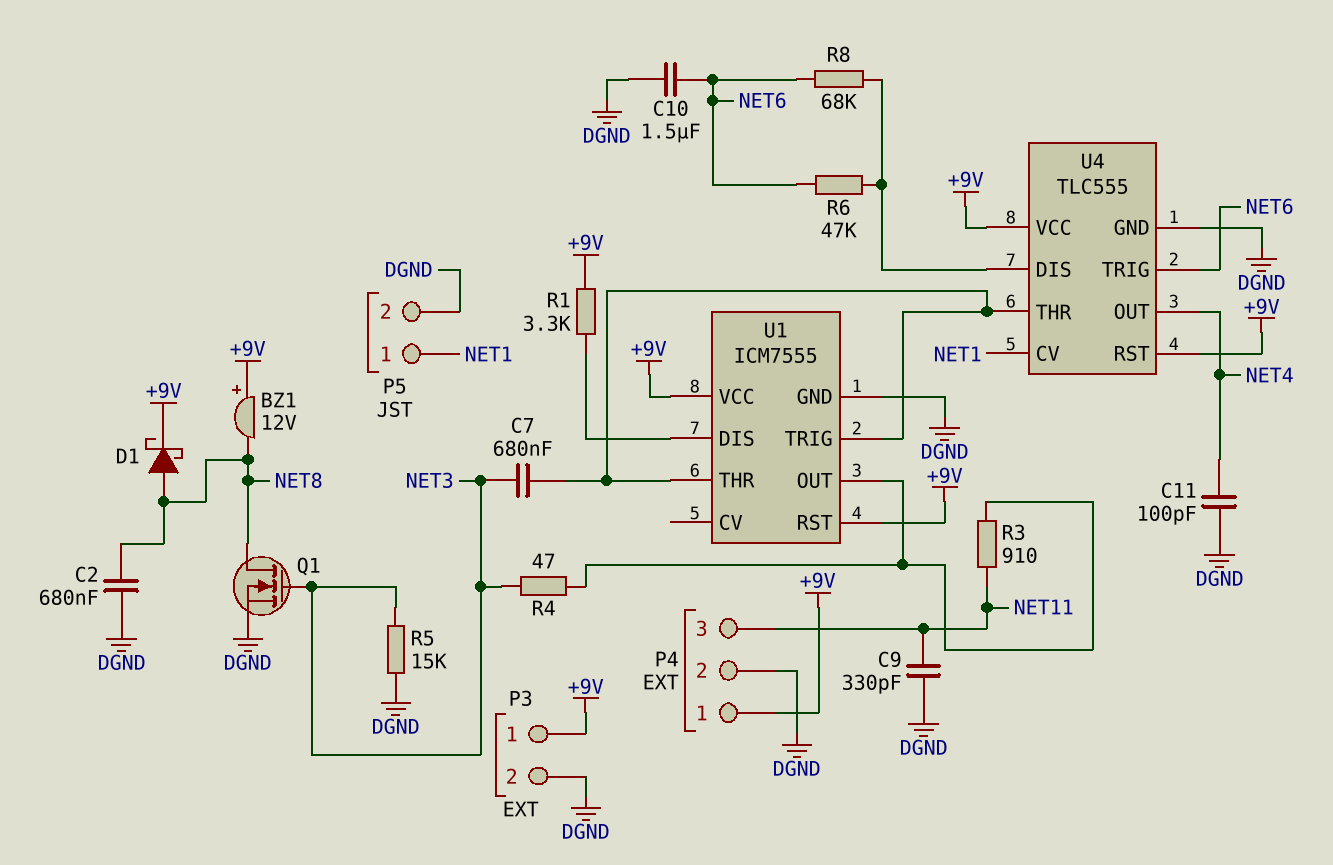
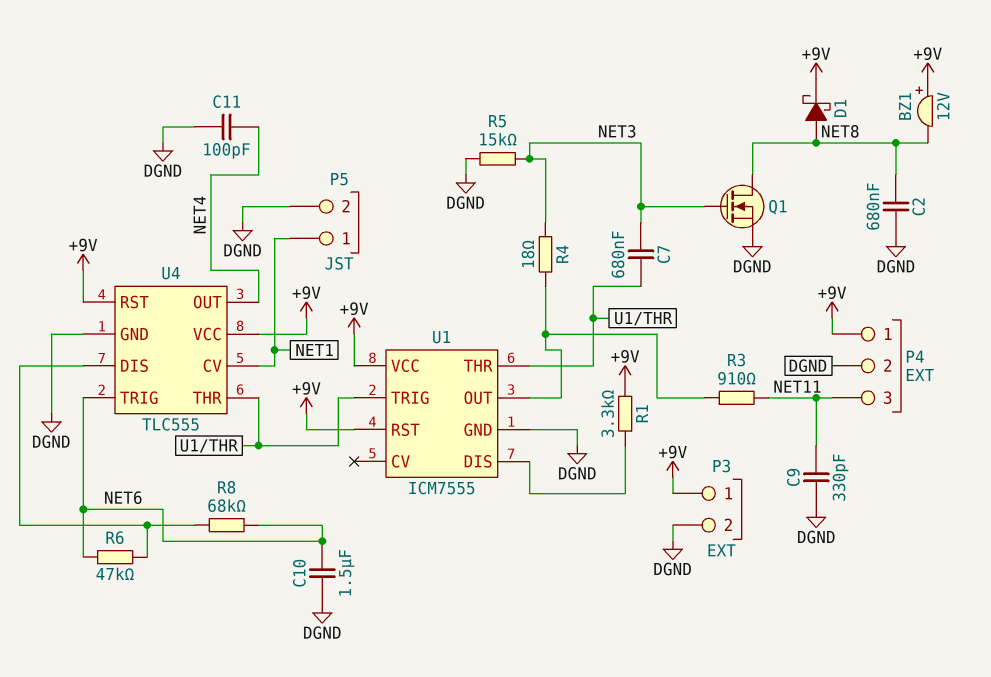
R4: 47 (NET3, U1/OUT) -> 18 (NET3, U1/OUT)

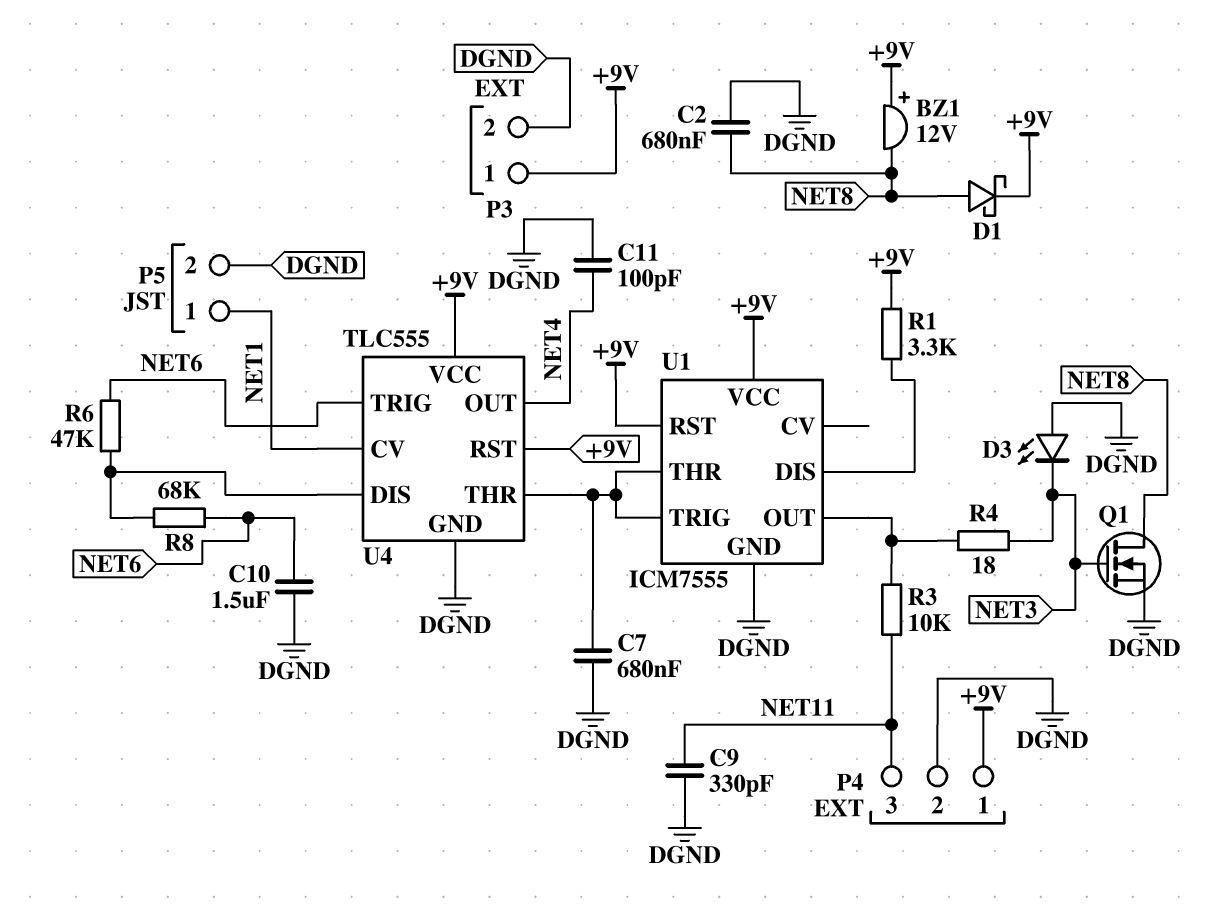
C7: 680nF (NET3, U1/THR) -> 680nF (DGND, U1/THR)
D3: none -> LED (A DGND, K NET3)
R3: 910 (NET11, U1/OUT) -> 10k (NET11, U1/OUT)
R5: 15k (DGND, NET3) -> none

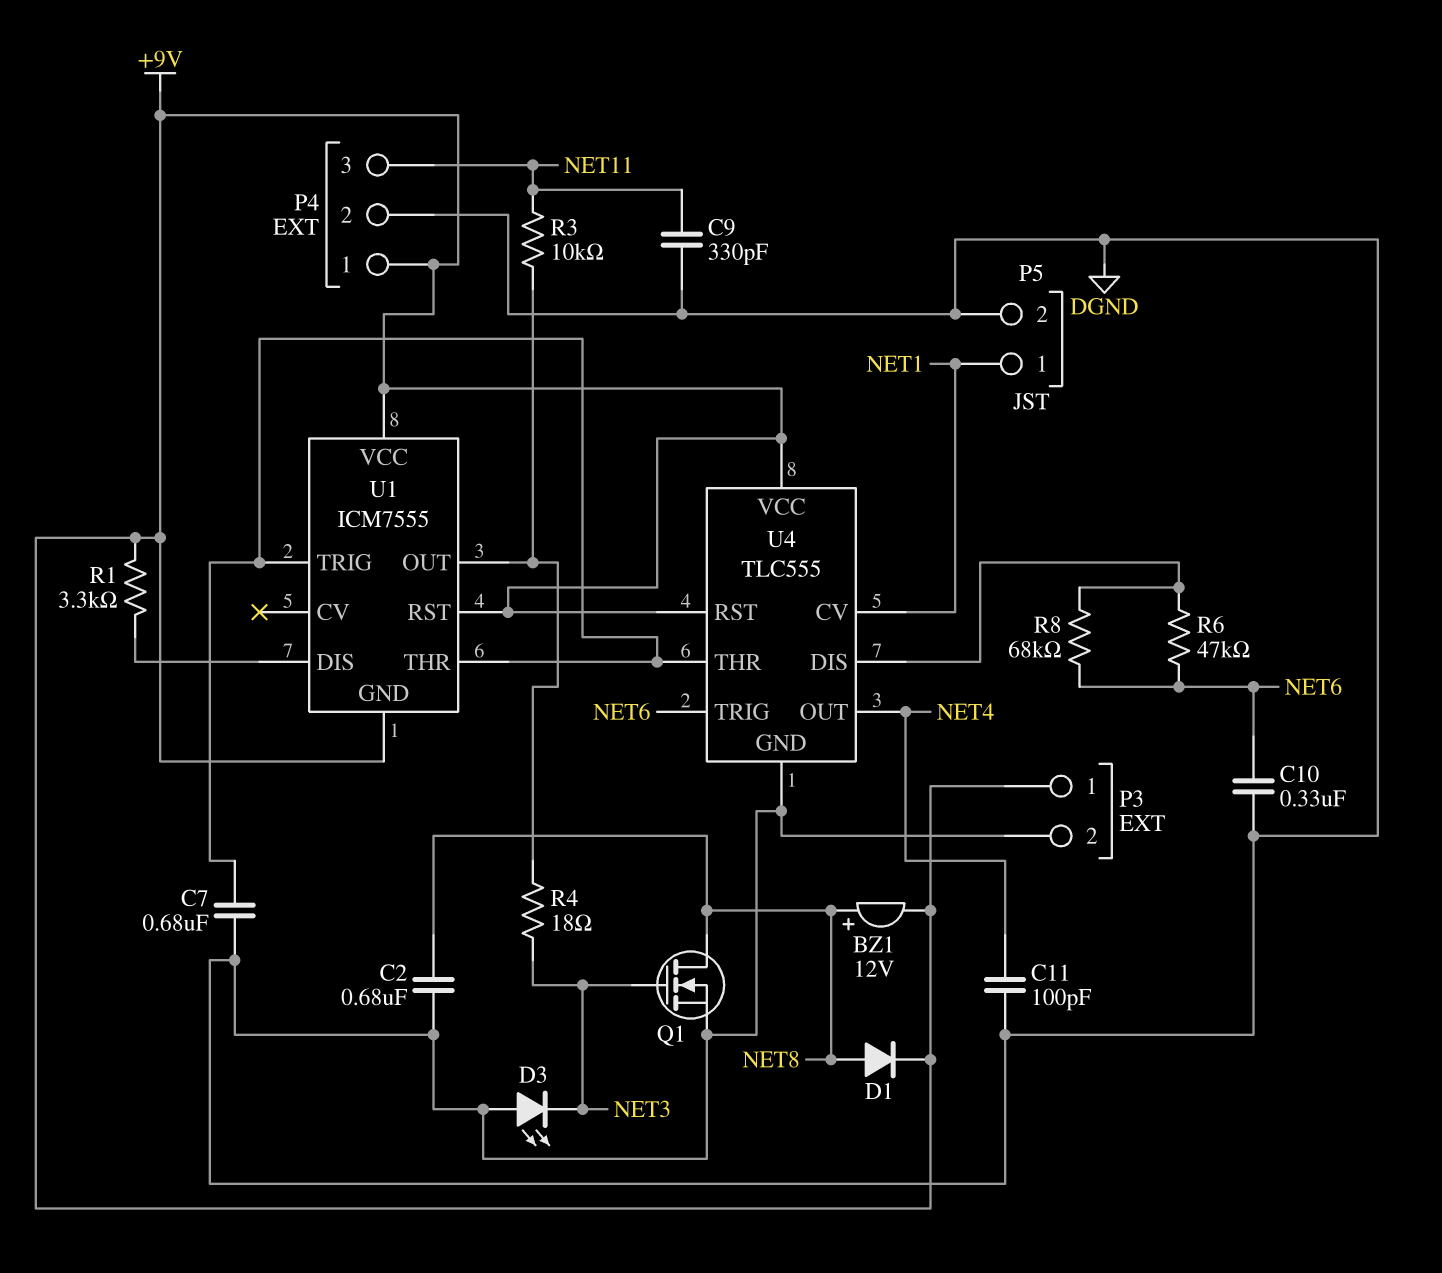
BZ1: buzzer 12V (plus +9V, minus NET8) -> buzzer 12V (plus NET8, minus +9V)
C10: 1.5uF (DGND, NET6) -> 330nF (DGND, NET6)
D1: schottky (A NET8, K +9V) -> diode (A NET8, K +9V)
U1 pin GND: DGND -> +9V

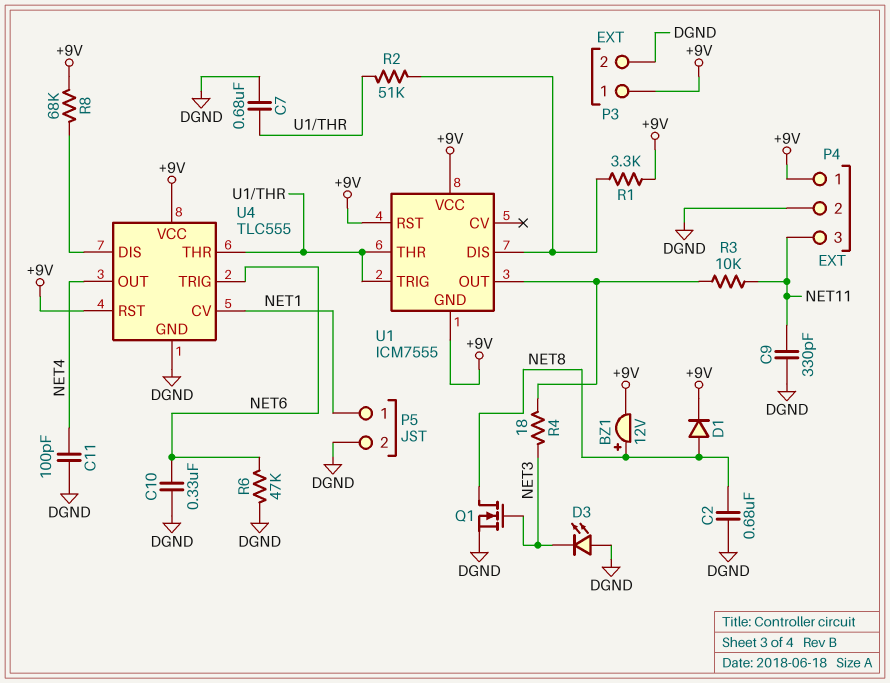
R2: none -> 51k (U1/DIS, U1/THR)
R6: 47k (NET6, U4/DIS) -> 47k (DGND, NET6)
R8: 68k (NET6, U4/DIS) -> 68k (+9V, U4/DIS)

